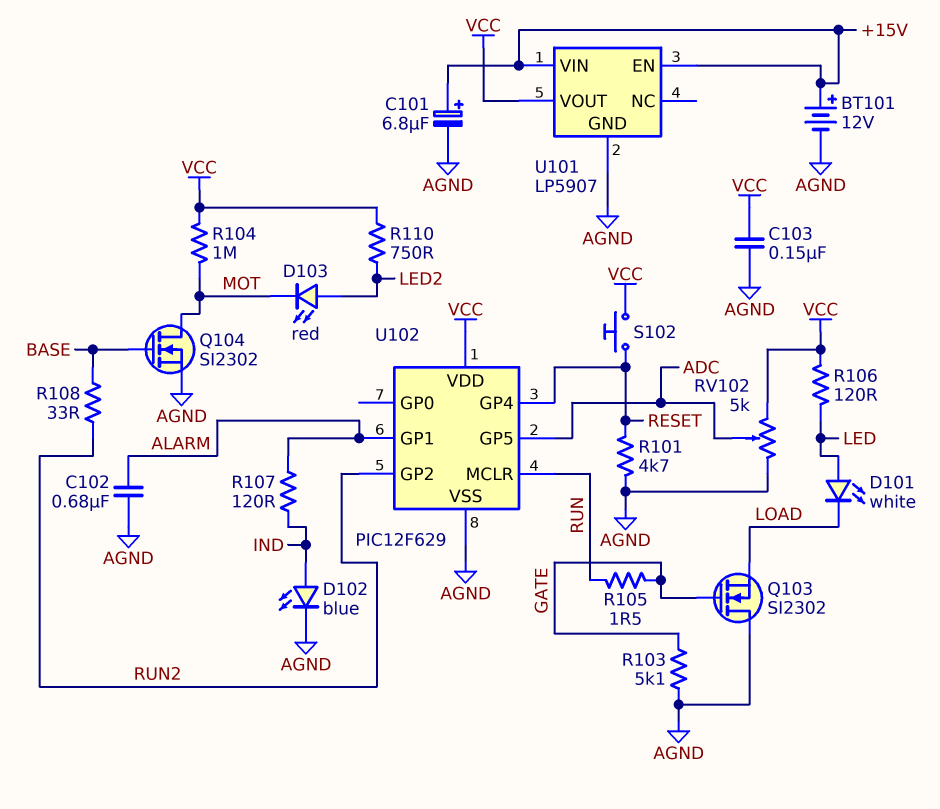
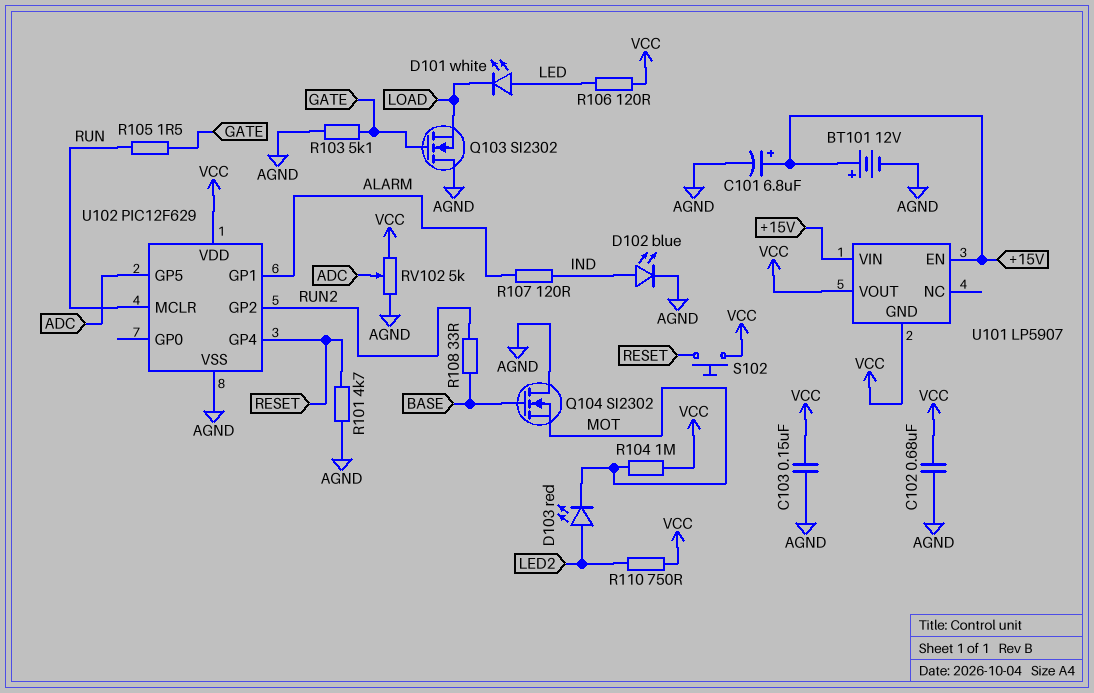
C102: 680nF (AGND, ALARM) -> 680nF (AGND, VCC)
Q104: NMOS SI2302 (G BASE, D MOT, S AGND) -> NMOS SI2302 (G BASE, D AGND, S MOT)
U101 pin GND: AGND -> VCC

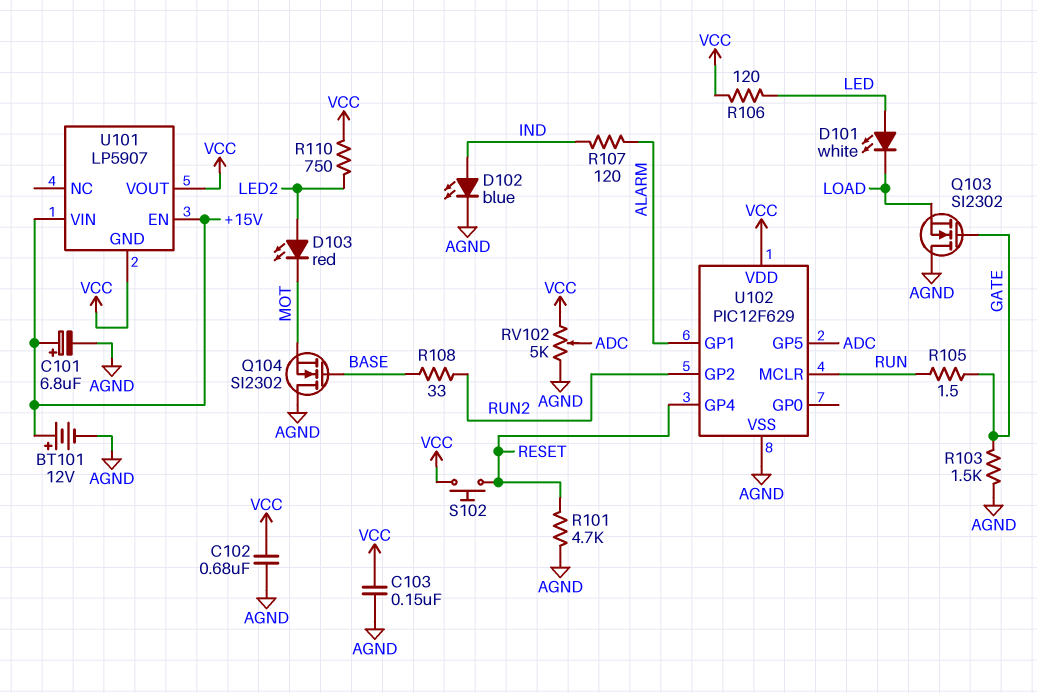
R103: 5.1k (AGND, GATE) -> 1.5k (AGND, GATE)
R104: 1M (MOT, VCC) -> none

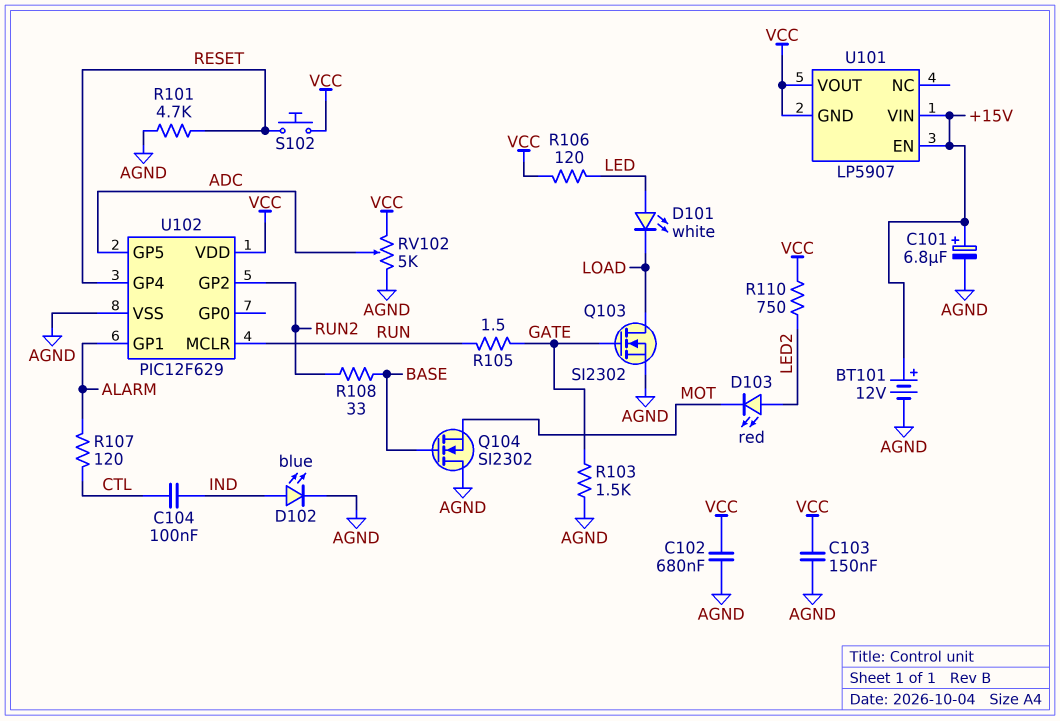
C104: none -> 100nF (CTL, IND)
Q103: NMOS SI2302 (G GATE, D AGND, S LOAD) -> NMOS SI2302 (G GATE, D LOAD, S AGND)
R107: 120 (ALARM, IND) -> 120 (ALARM, CTL)

